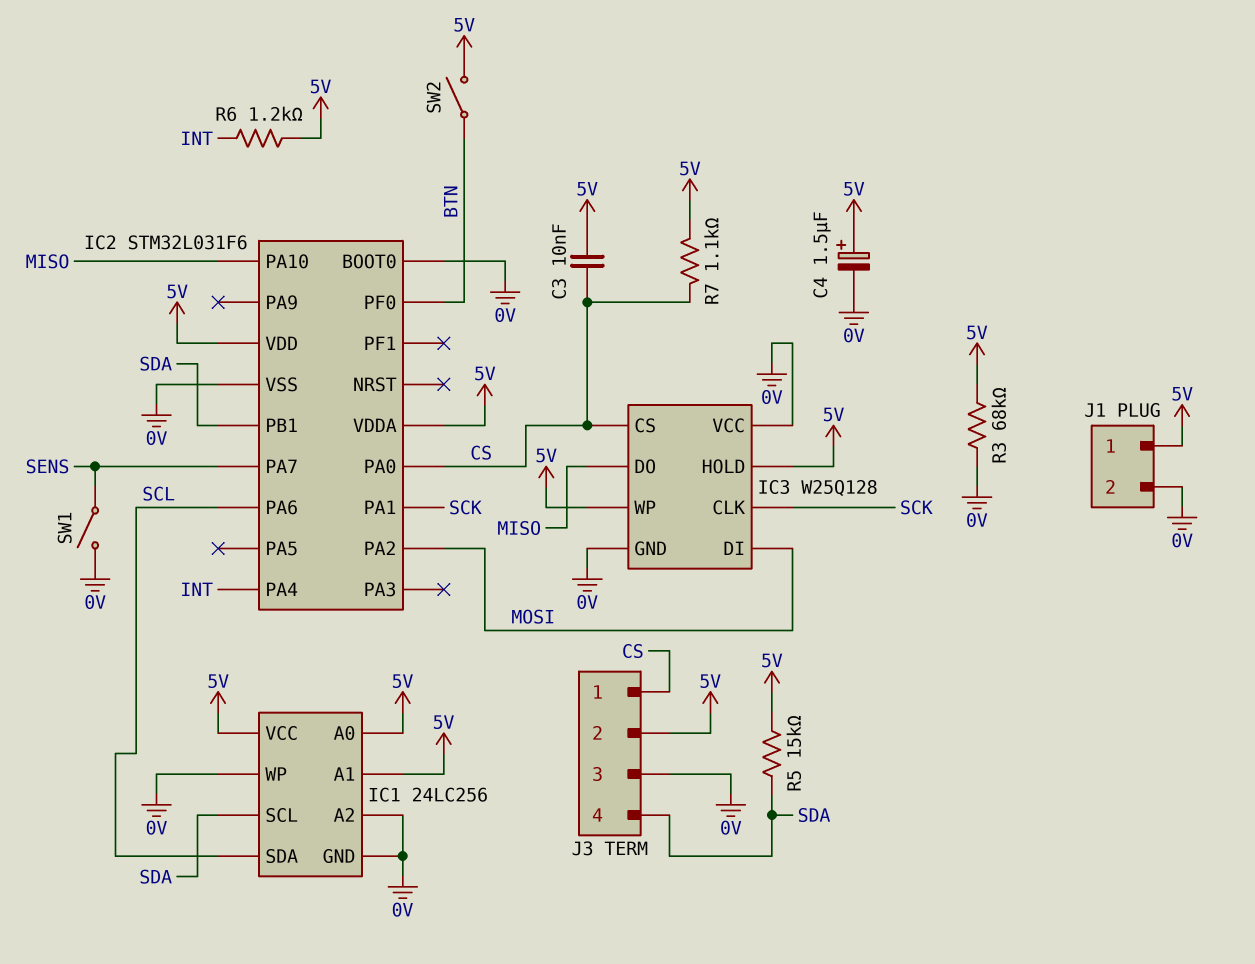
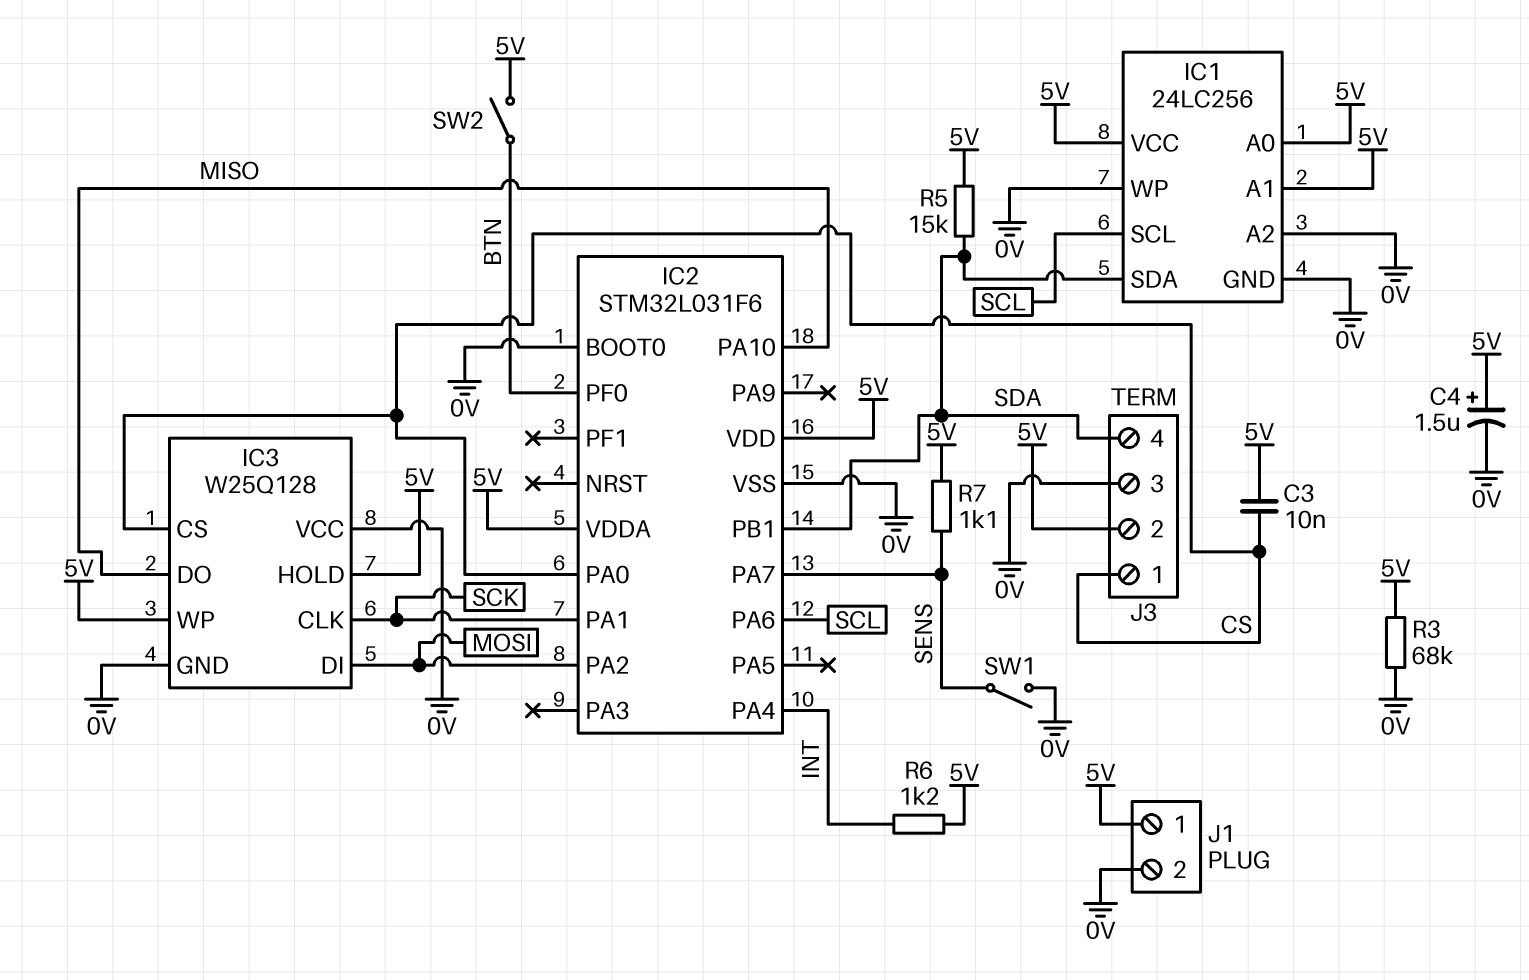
IC1 pin SCL: SDA -> SCL
IC1 pin SDA: SCL -> SDA
R7: 1.1k (5V, CS) -> 1.1k (5V, SENS)

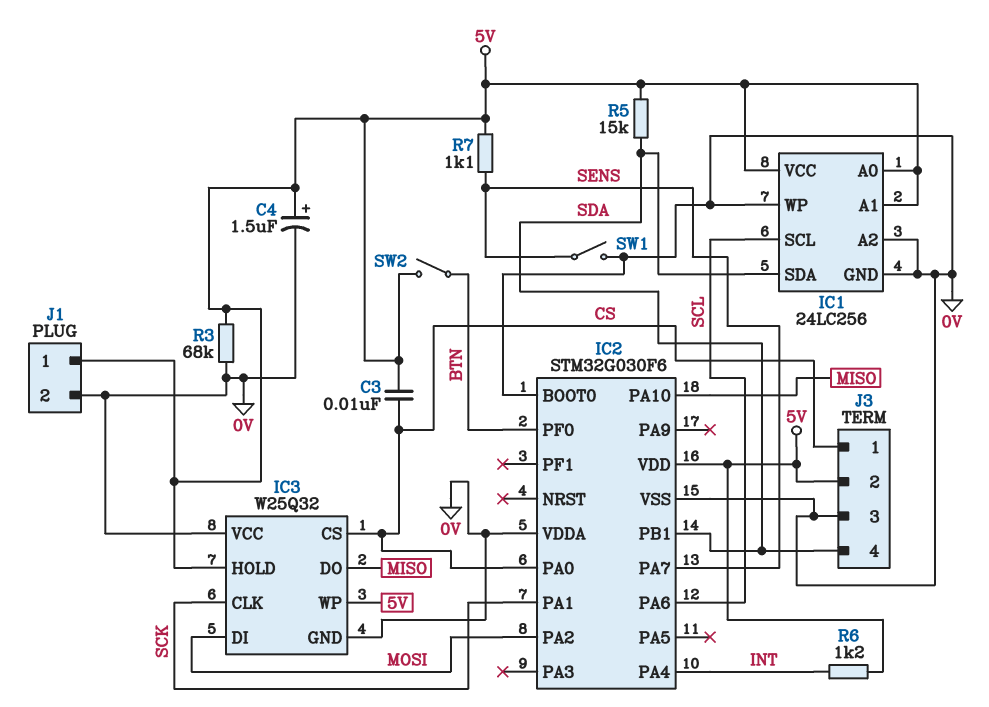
IC2: STM32L031F6 -> STM32G030F6
IC2 pin VDDA: 5V -> 0V
IC3: W25Q128 -> W25Q32

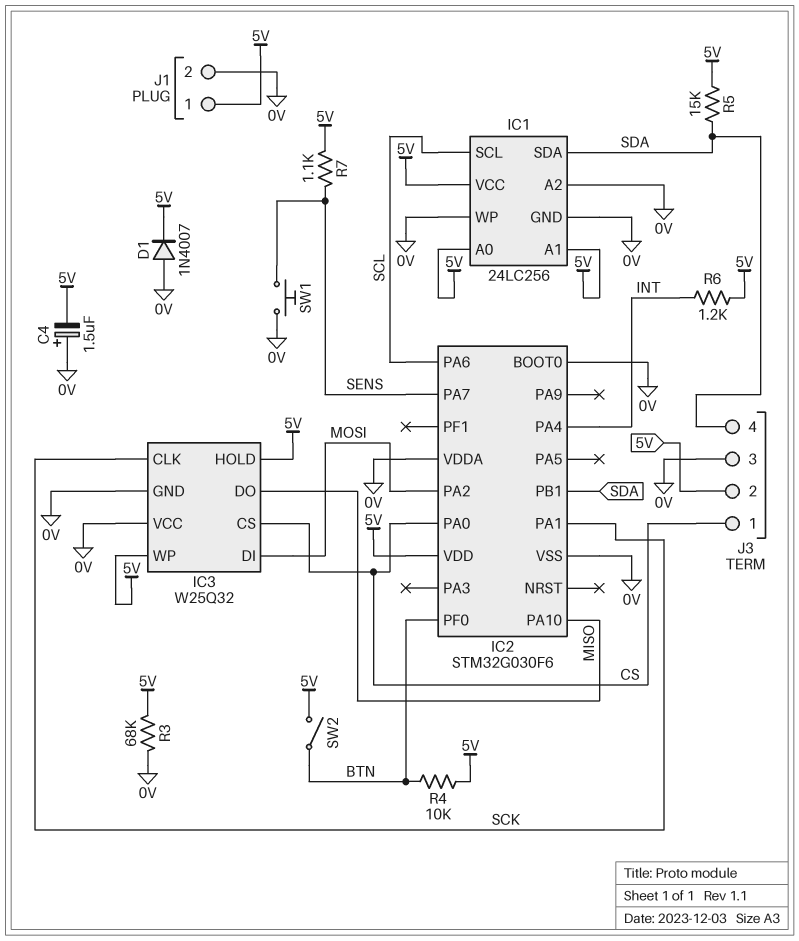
C3: 10nF (5V, CS) -> none
C4: 1.5uF (plus 5V, minus 0V) -> 1.5uF (plus 0V, minus 5V)
D1: none -> diode 1N4007 (A 0V, K 5V)
R4: none -> 10k (5V, BTN)
SW1: switch (0V, SENS) -> button (0V, SENS)

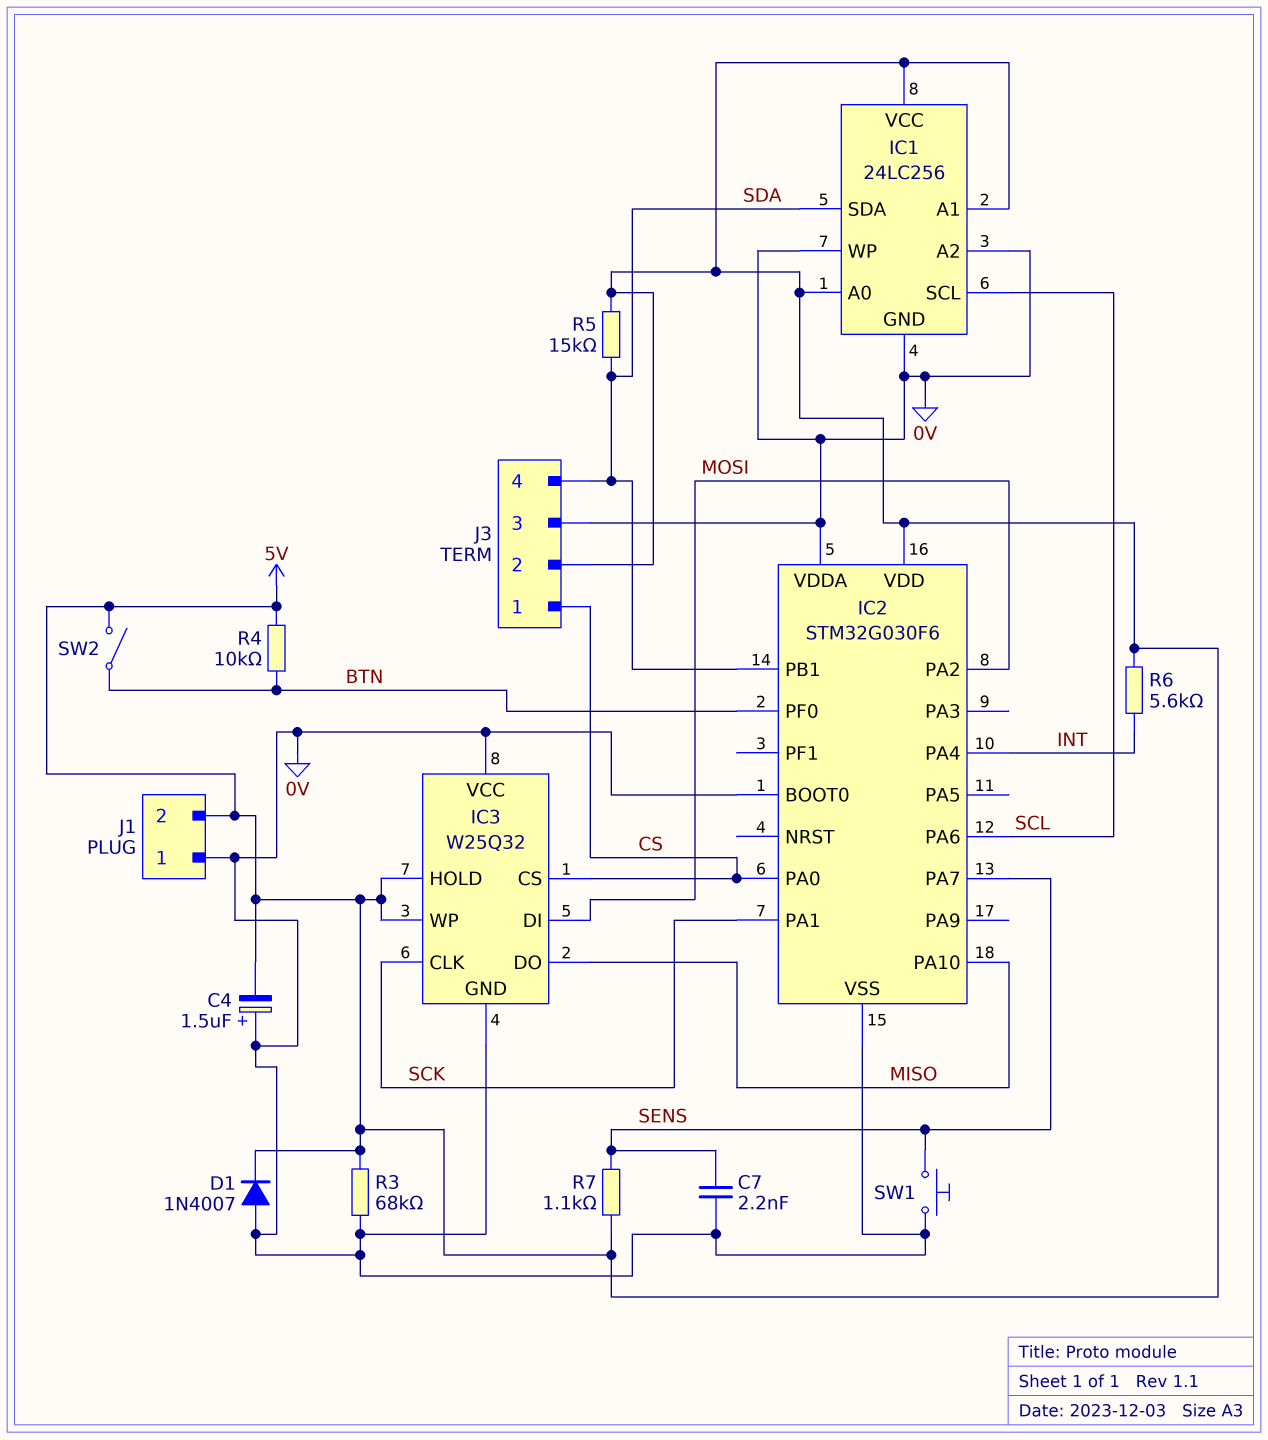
C7: none -> 2.2nF (0V, SENS)
J1 pin 1: 5V -> 0V
J1 pin 2: 0V -> 5V
R6: 1.2k (5V, INT) -> 5.6k (5V, INT)

